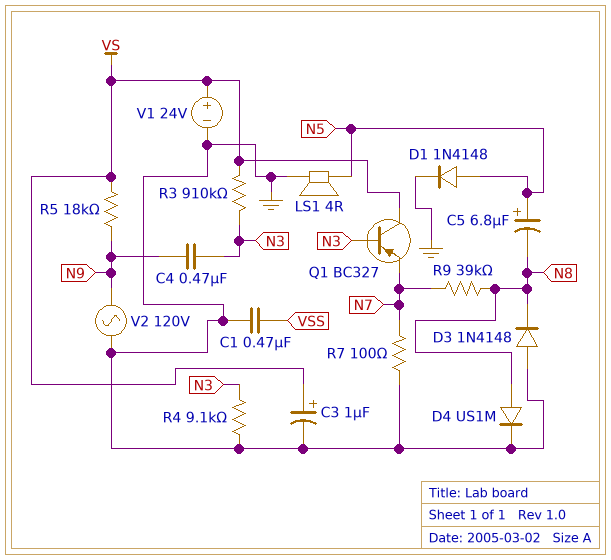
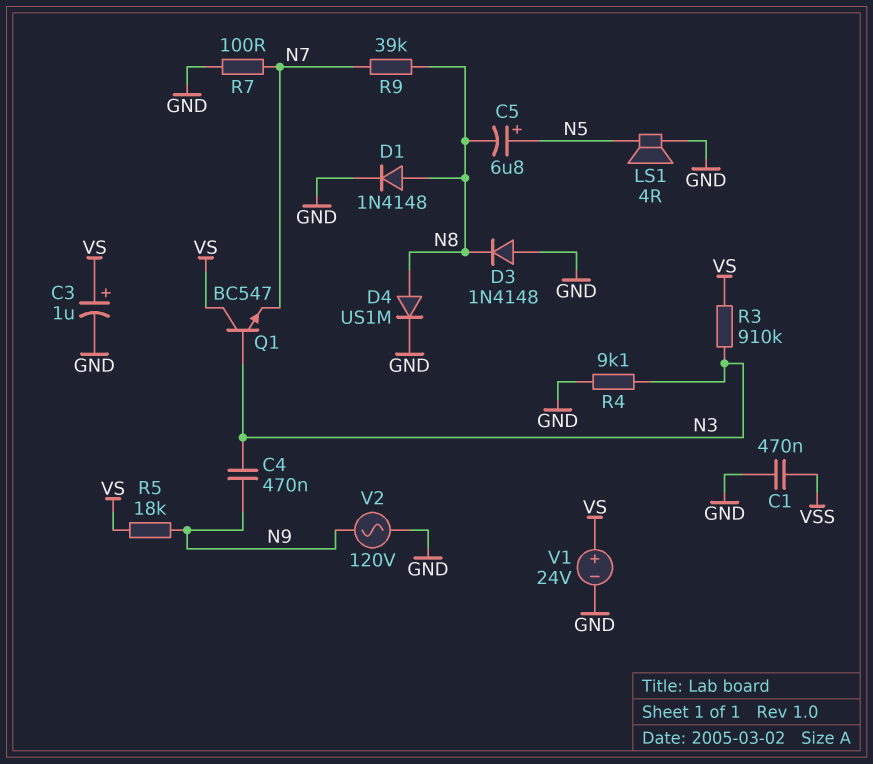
D1: diode 1N4148 (A N5, K GND) -> diode 1N4148 (A N8, K GND)
Q1: PNP BC327 (B N3, C VS, E N7) -> NPN BC547 (B N3, C VS, E N7)

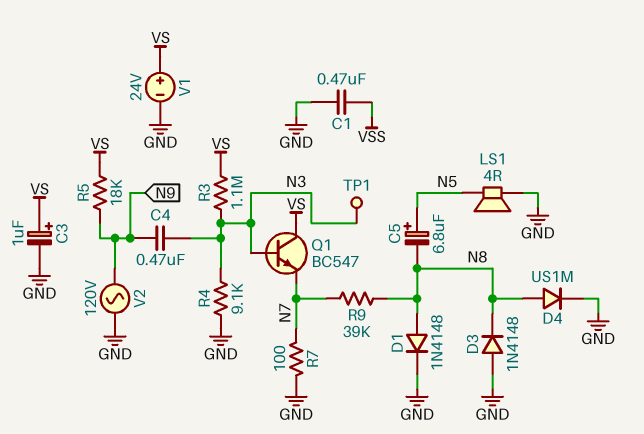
R3: 910k (N3, VS) -> 1.1M (N3, VS)
TP1: none -> test point (N3)

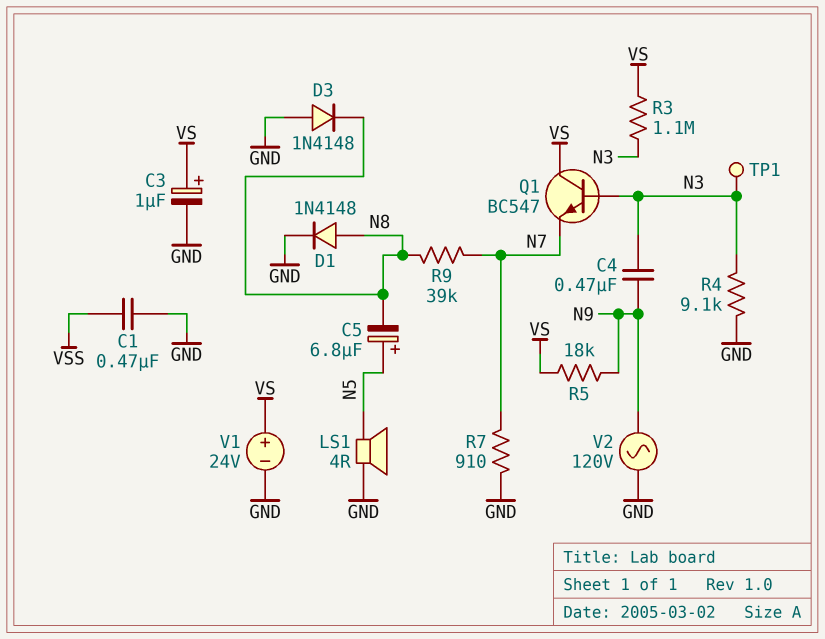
D4: diode US1M (A N8, K GND) -> none
R7: 100 (GND, N7) -> 910 (GND, N7)

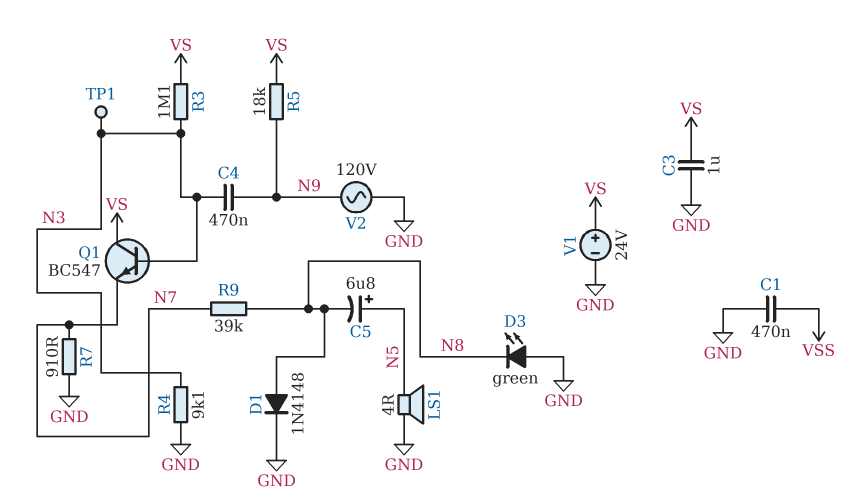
C3: 1uF (plus VS, minus GND) -> 1uF (GND, VS)
D3: diode 1N4148 (A GND, K N8) -> LED green (A GND, K N8)

